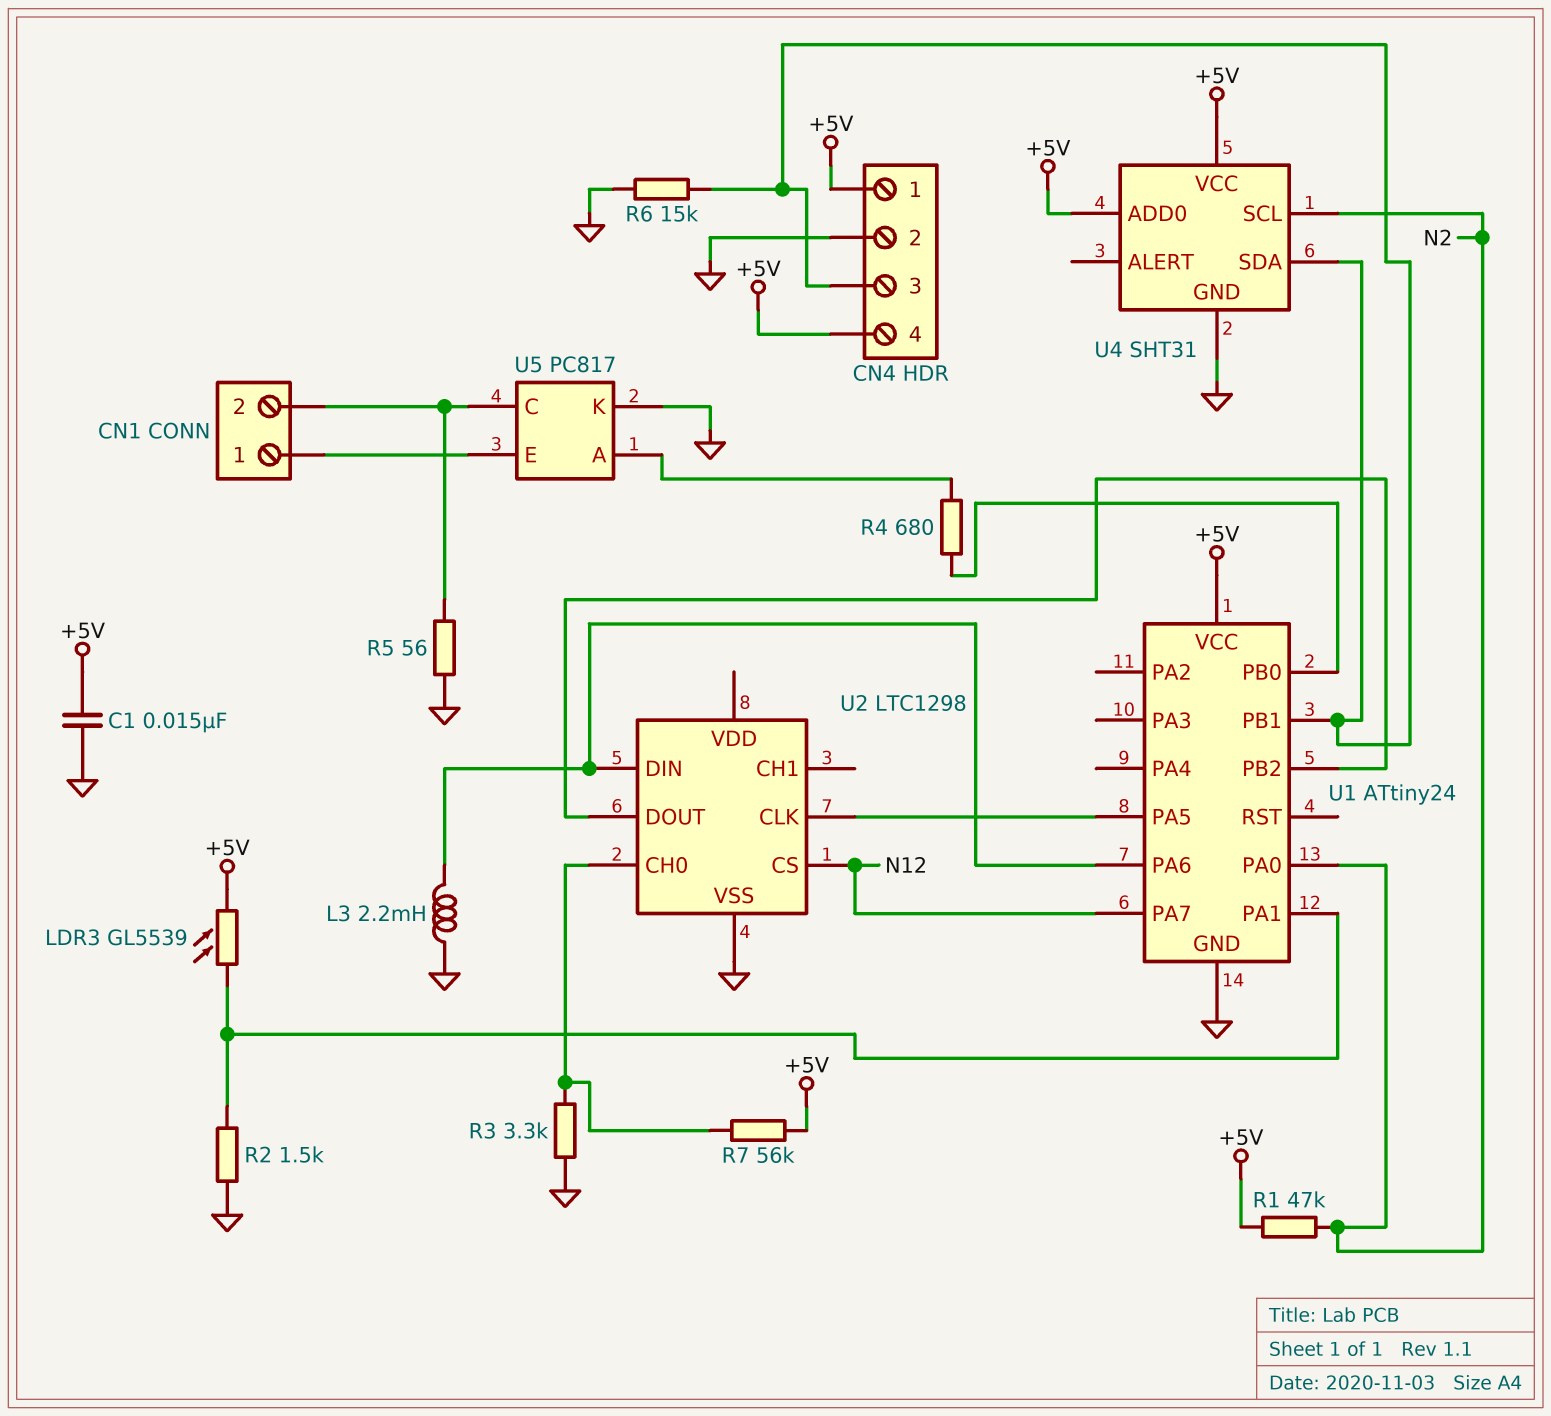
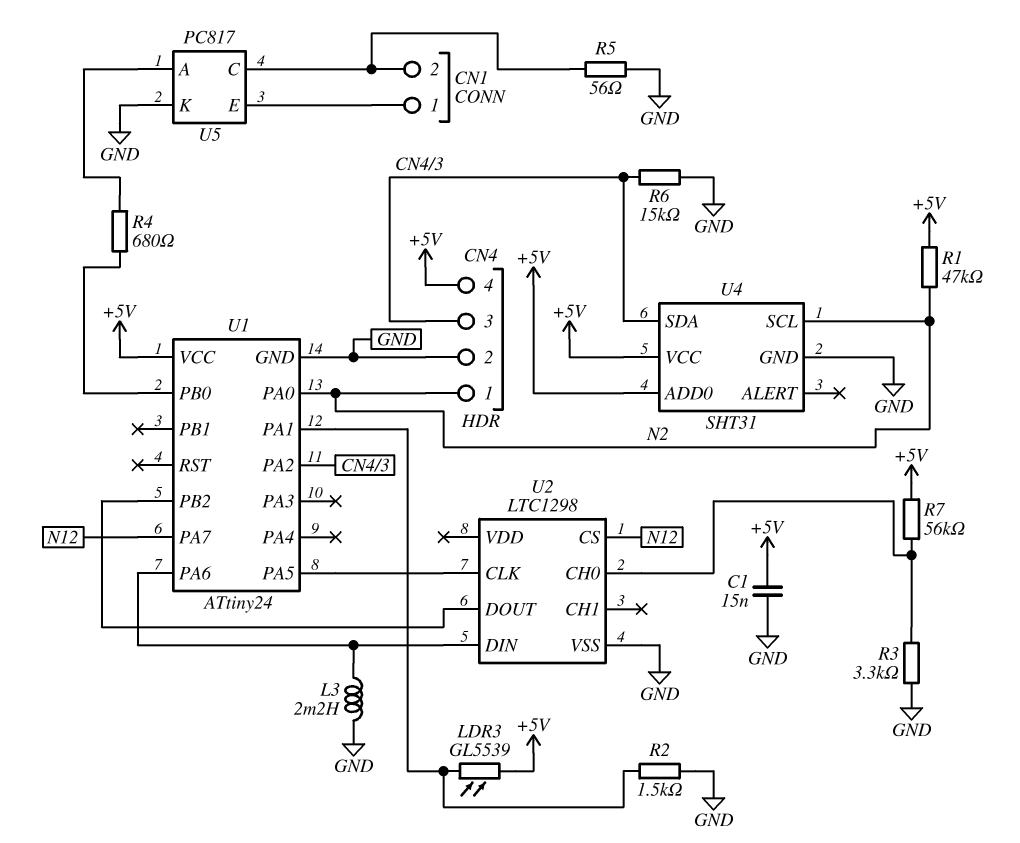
CN4 pin 1: +5V -> N2
U1 pin PA2: none -> CN4/3
U1 pin PB1: CN4/3 -> none

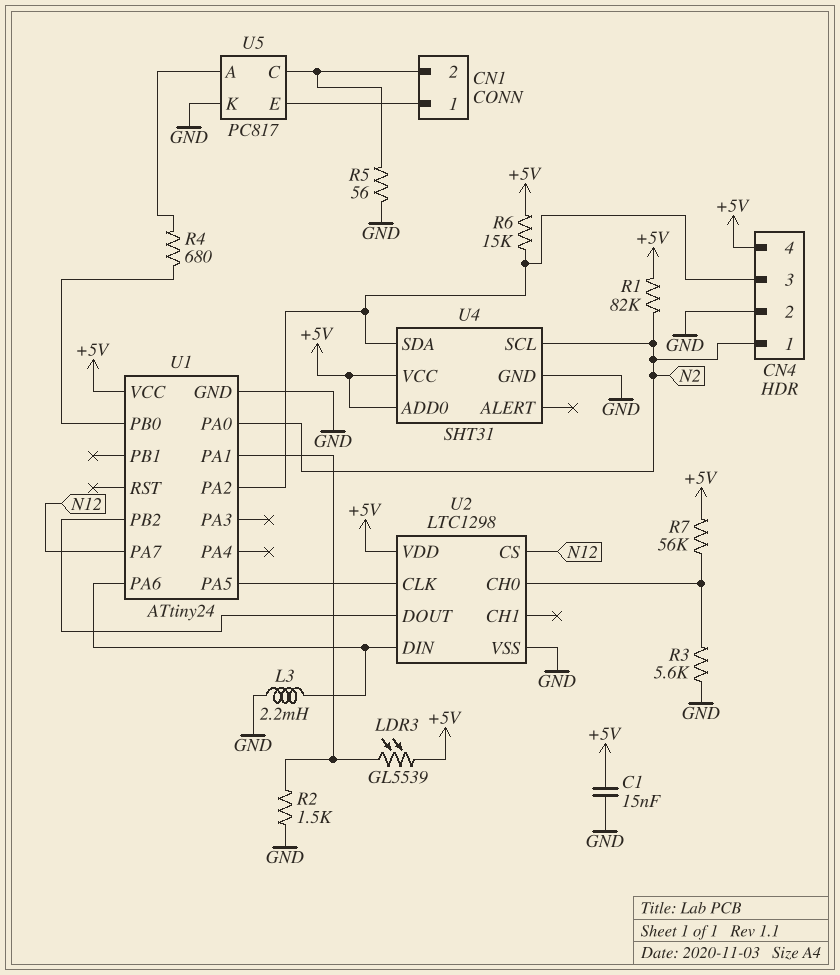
R1: 47k (+5V, N2) -> 82k (+5V, N2)
R3: 3.3k (GND, U2/CH0) -> 5.6k (GND, U2/CH0)
R6: 15k (CN4/3, GND) -> 15k (+5V, CN4/3)
U2 pin VDD: none -> +5V

